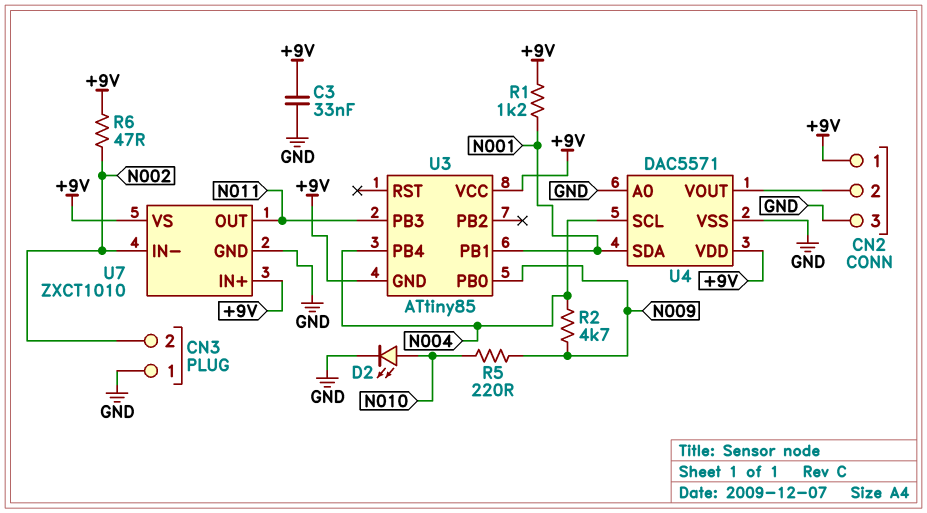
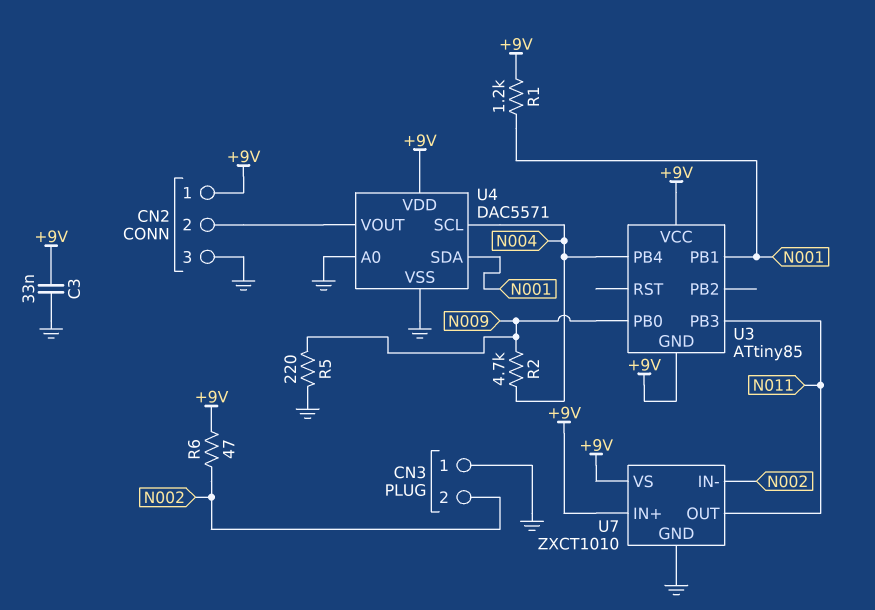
D2: LED (A N010, K GND) -> none
R5: 220 (N009, N010) -> 220 (GND, N009)

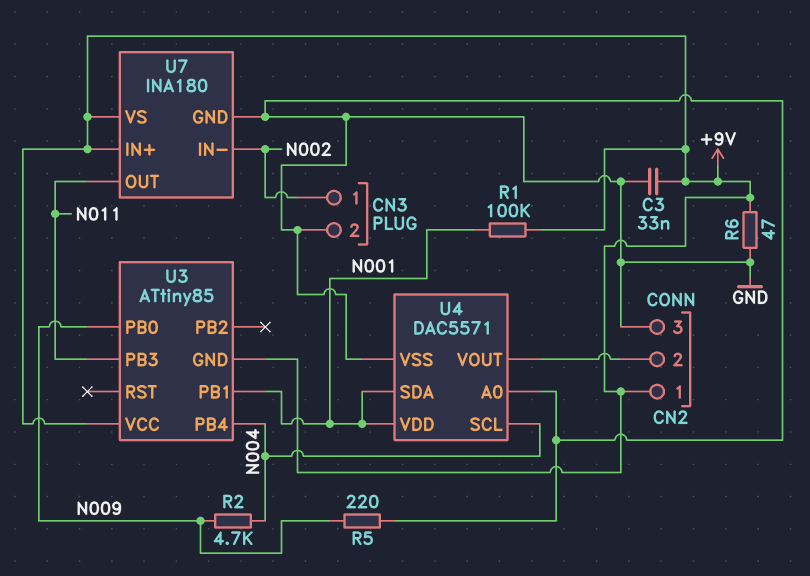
CN3 pin 1: GND -> N002
CN3 pin 2: N002 -> GND
R1: 1.2k (+9V, N001) -> 100k (+9V, N001)
R6: 47 (+9V, N002) -> 47 (+9V, GND)
U4 pin VDD: +9V -> N001
U7: ZXCT1010 -> INA180

